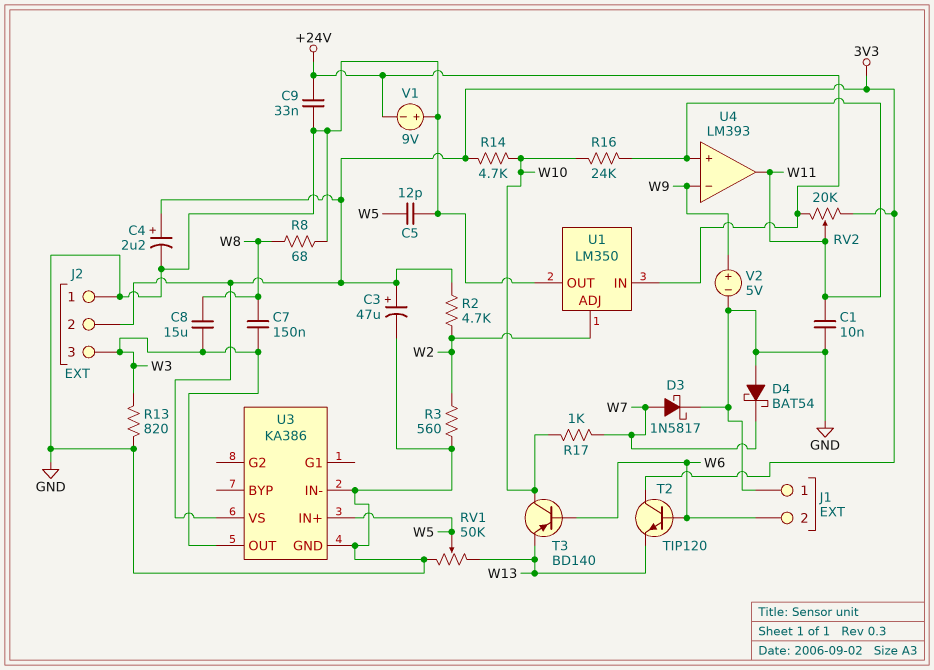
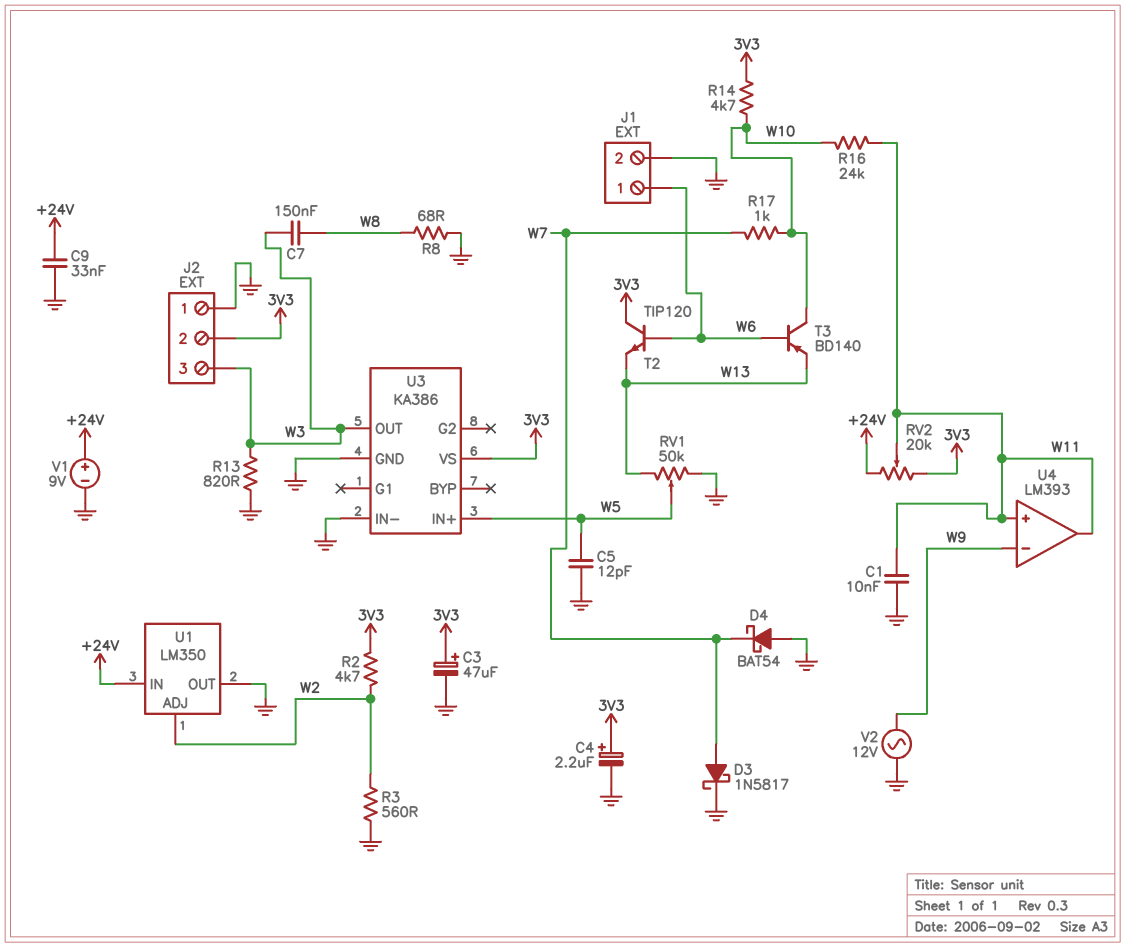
C8: 15uF (W3, W8) -> none
J1 pin 1: GND -> W6
J1 pin 2: W6 -> GND
V1: 9V (plus GND, minus +24V) -> 9V (plus +24V, minus GND)
V2: 5V (plus W9, minus GND) -> AC 12V (GND, W9)

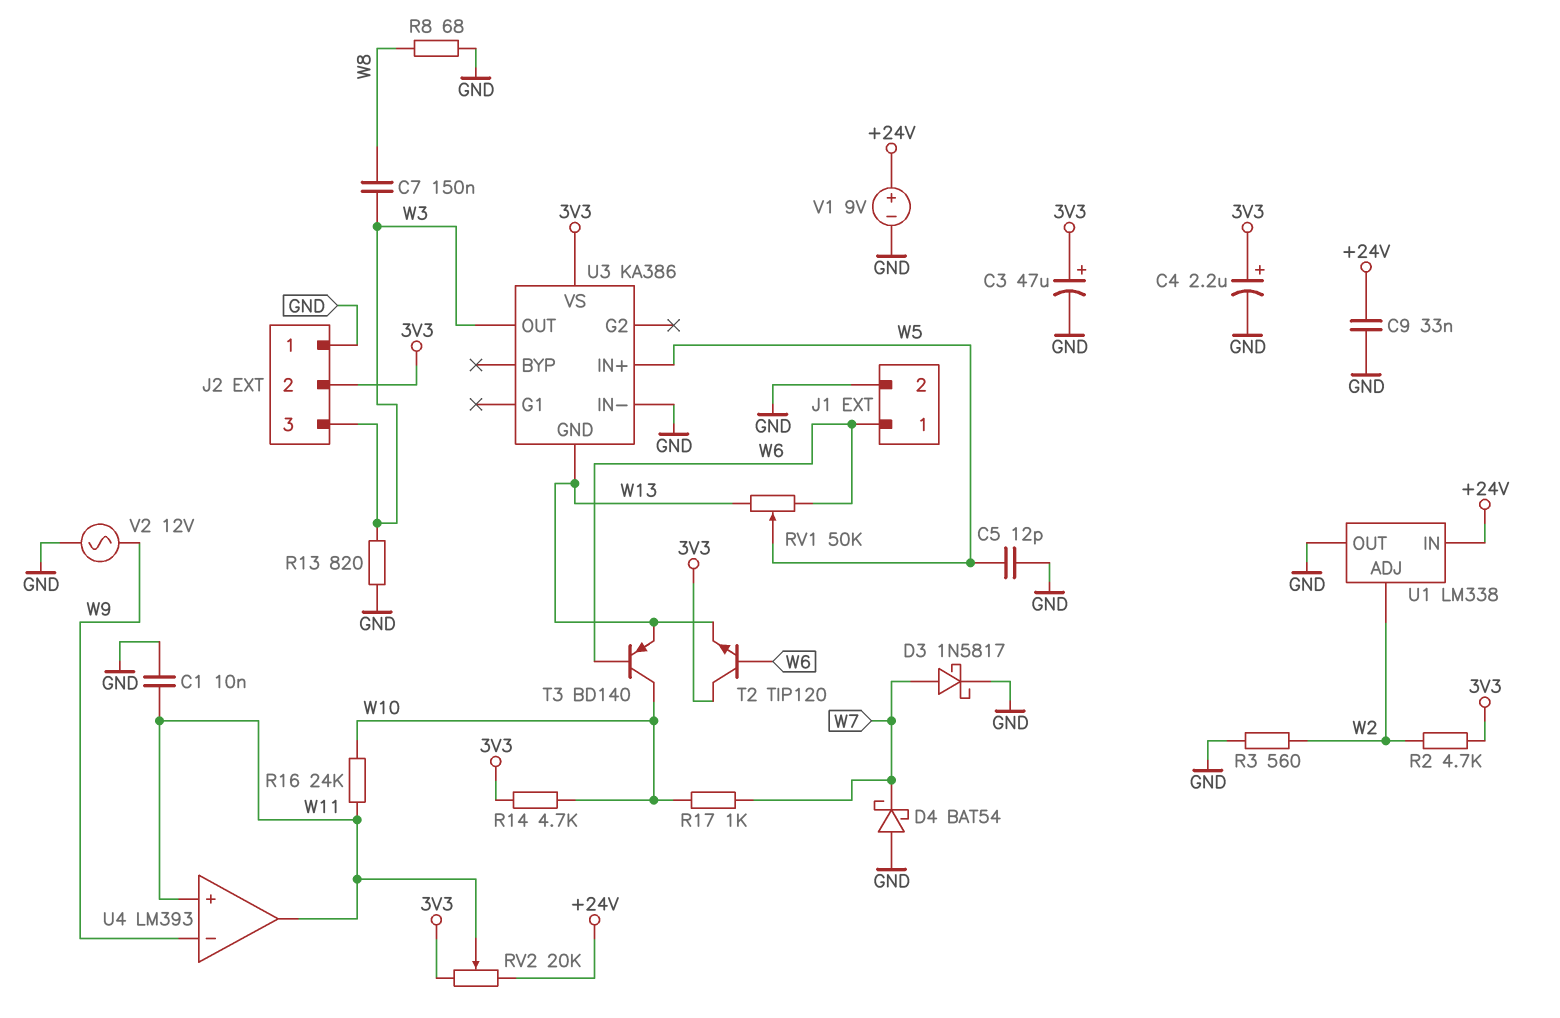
RV1: 50k (GND, W13, wiper W5) -> 50k (W6, W13, wiper W5)
U1: LM350 -> LM338
U3 pin GND: GND -> W13

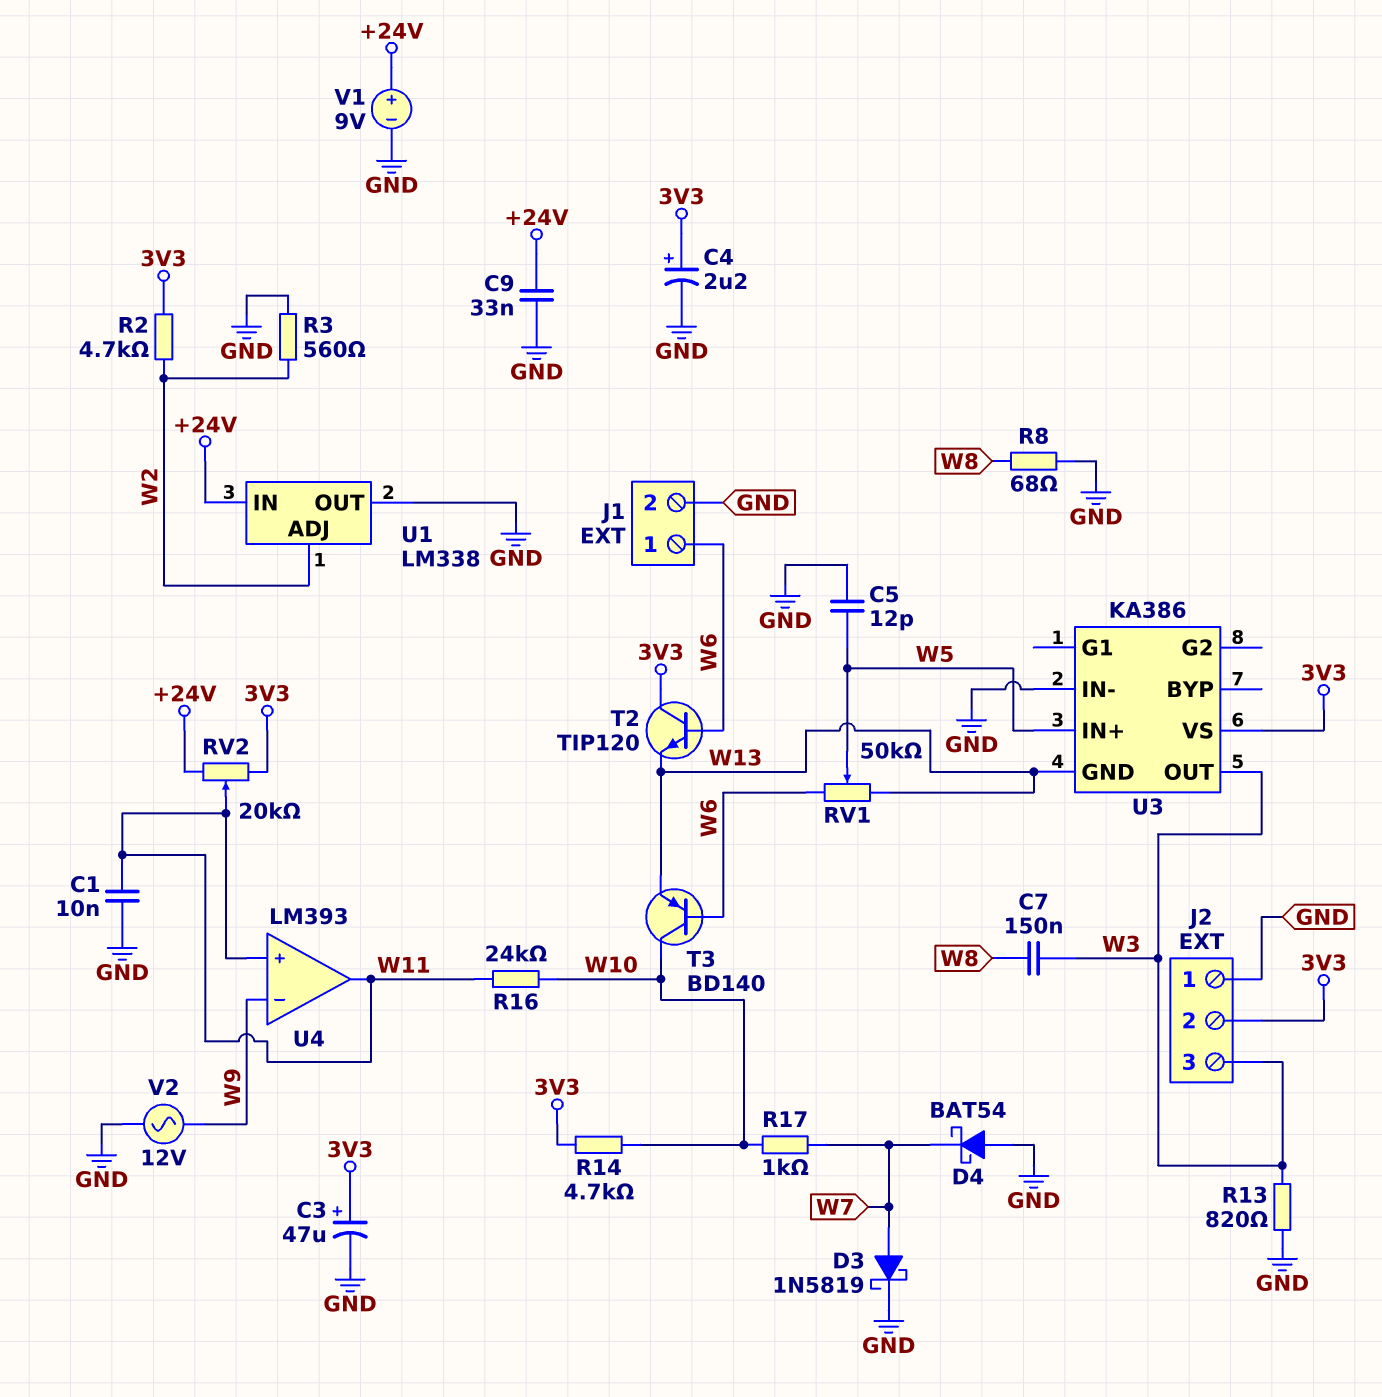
D3: schottky 1N5817 (A W7, K GND) -> schottky 1N5819 (A W7, K GND)

